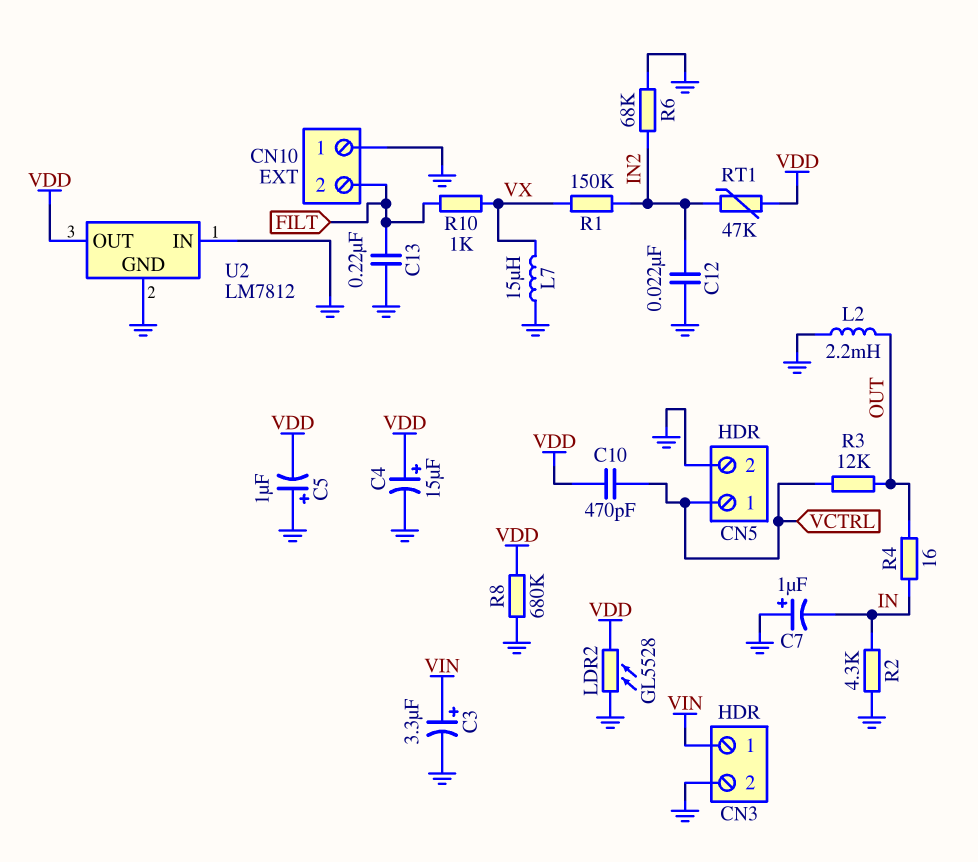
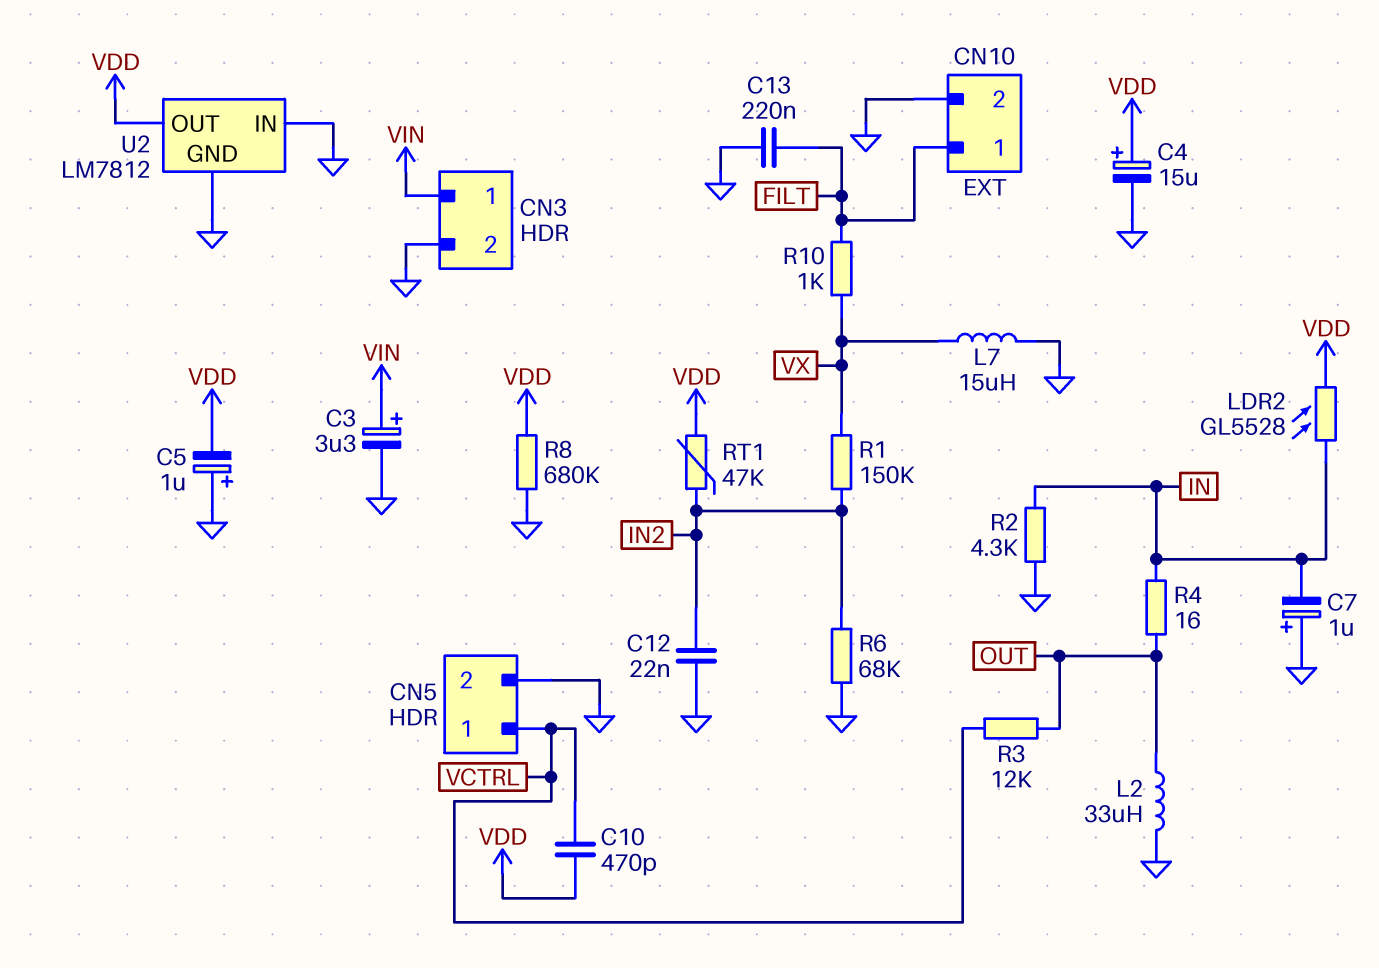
CN10 pin 1: GND -> FILT
CN10 pin 2: FILT -> GND
L2: 2.2mH (GND, OUT) -> 33uH (GND, OUT)
LDR2: GL5528 (GND, VDD) -> GL5528 (IN, VDD)

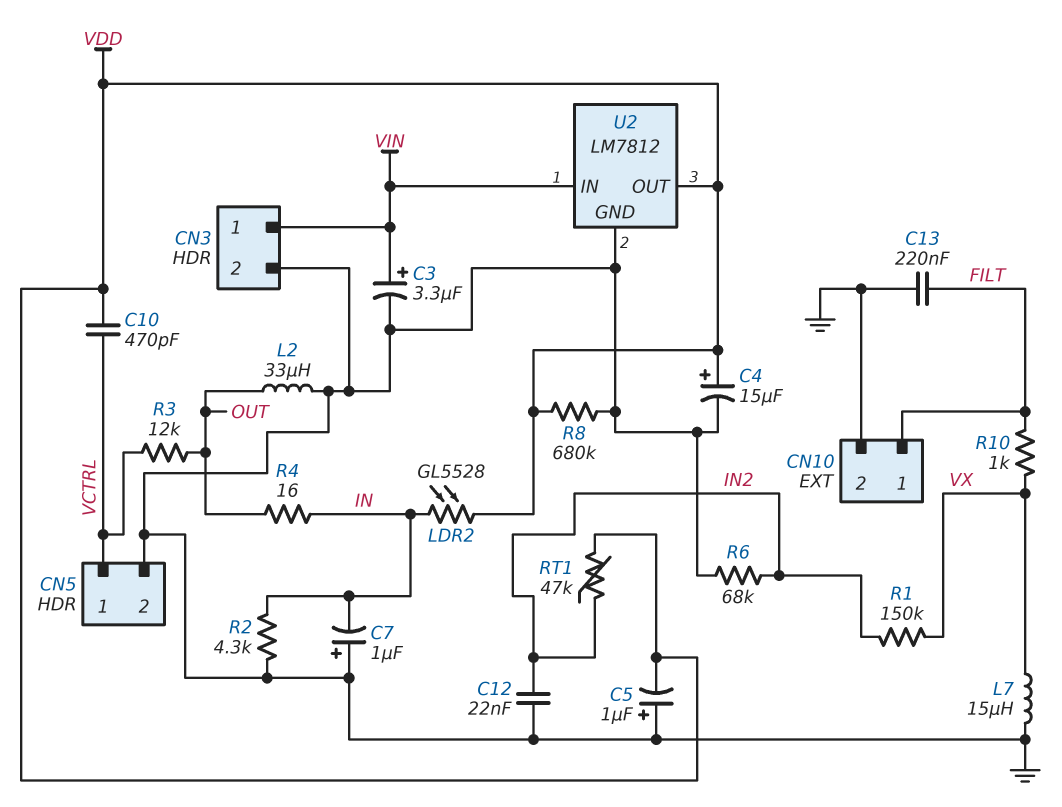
U2 pin IN: GND -> VIN

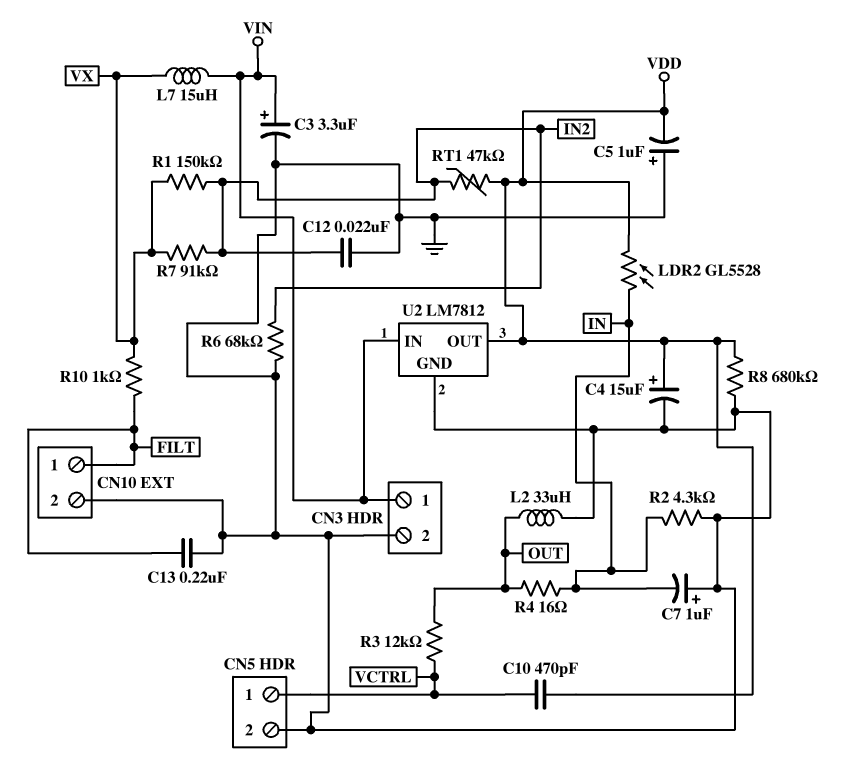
L7: 15uH (GND, VX) -> 15uH (VIN, VX)
R7: none -> 91k (IN2, VX)

